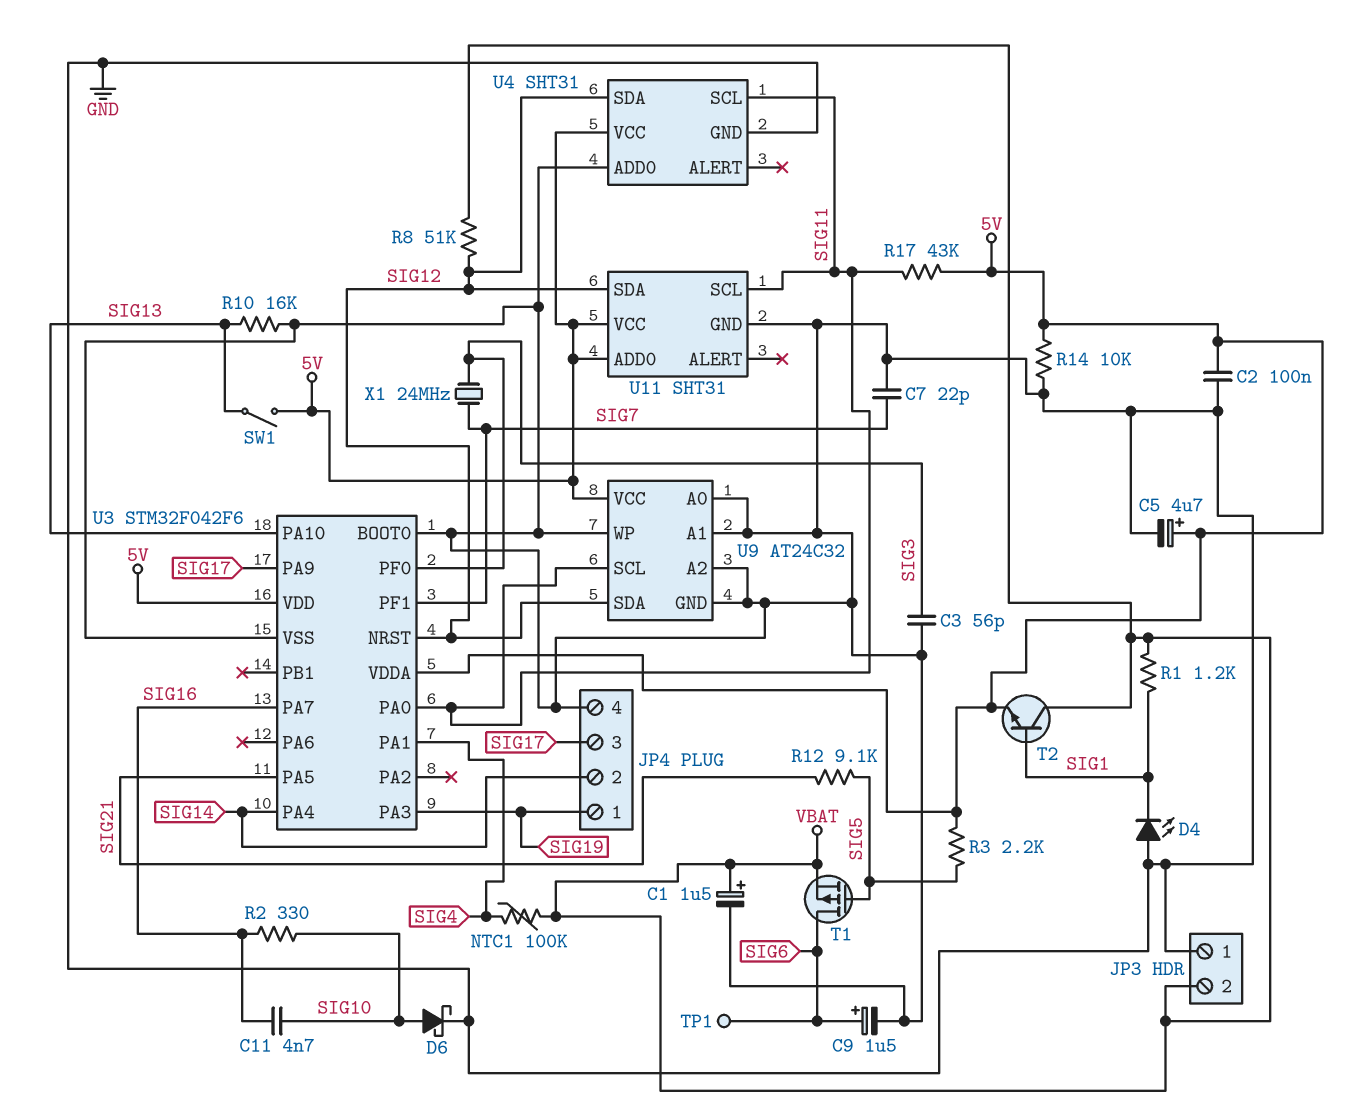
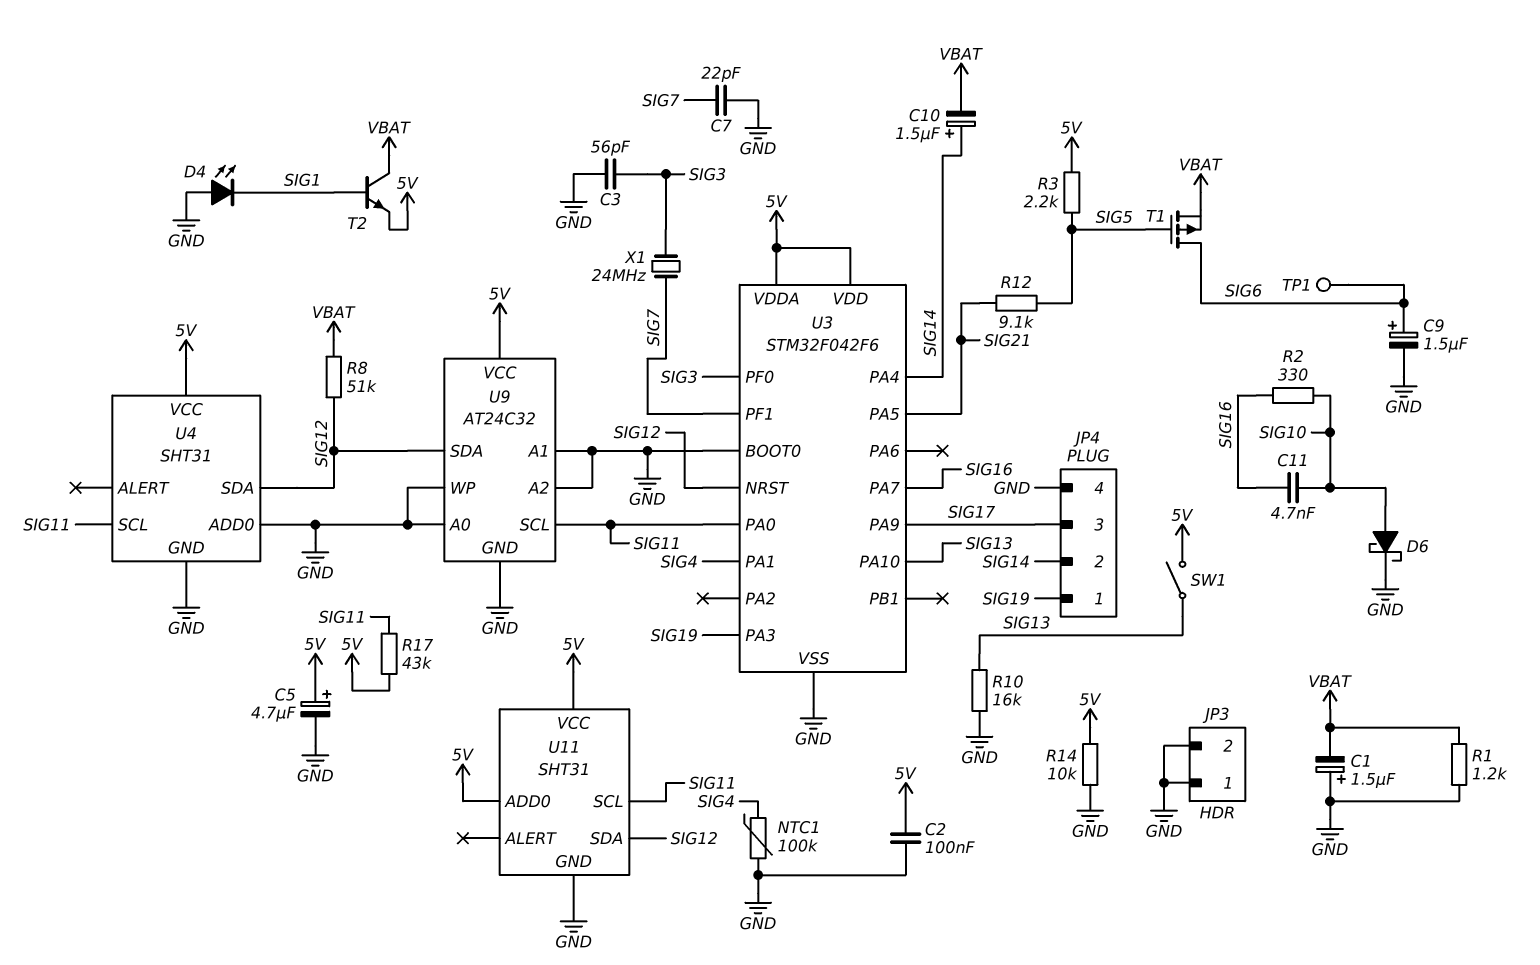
C1: 1.5uF (plus VBAT, minus GND) -> 1.5uF (plus GND, minus VBAT)
C10: none -> 1.5uF (plus SIG14, minus VBAT)
JP3 pin 2: VBAT -> GND
NTC1: 100k (SIG4, VBAT) -> 100k (GND, SIG4)
R1: 1.2k (SIG1, VBAT) -> 1.2k (GND, VBAT)

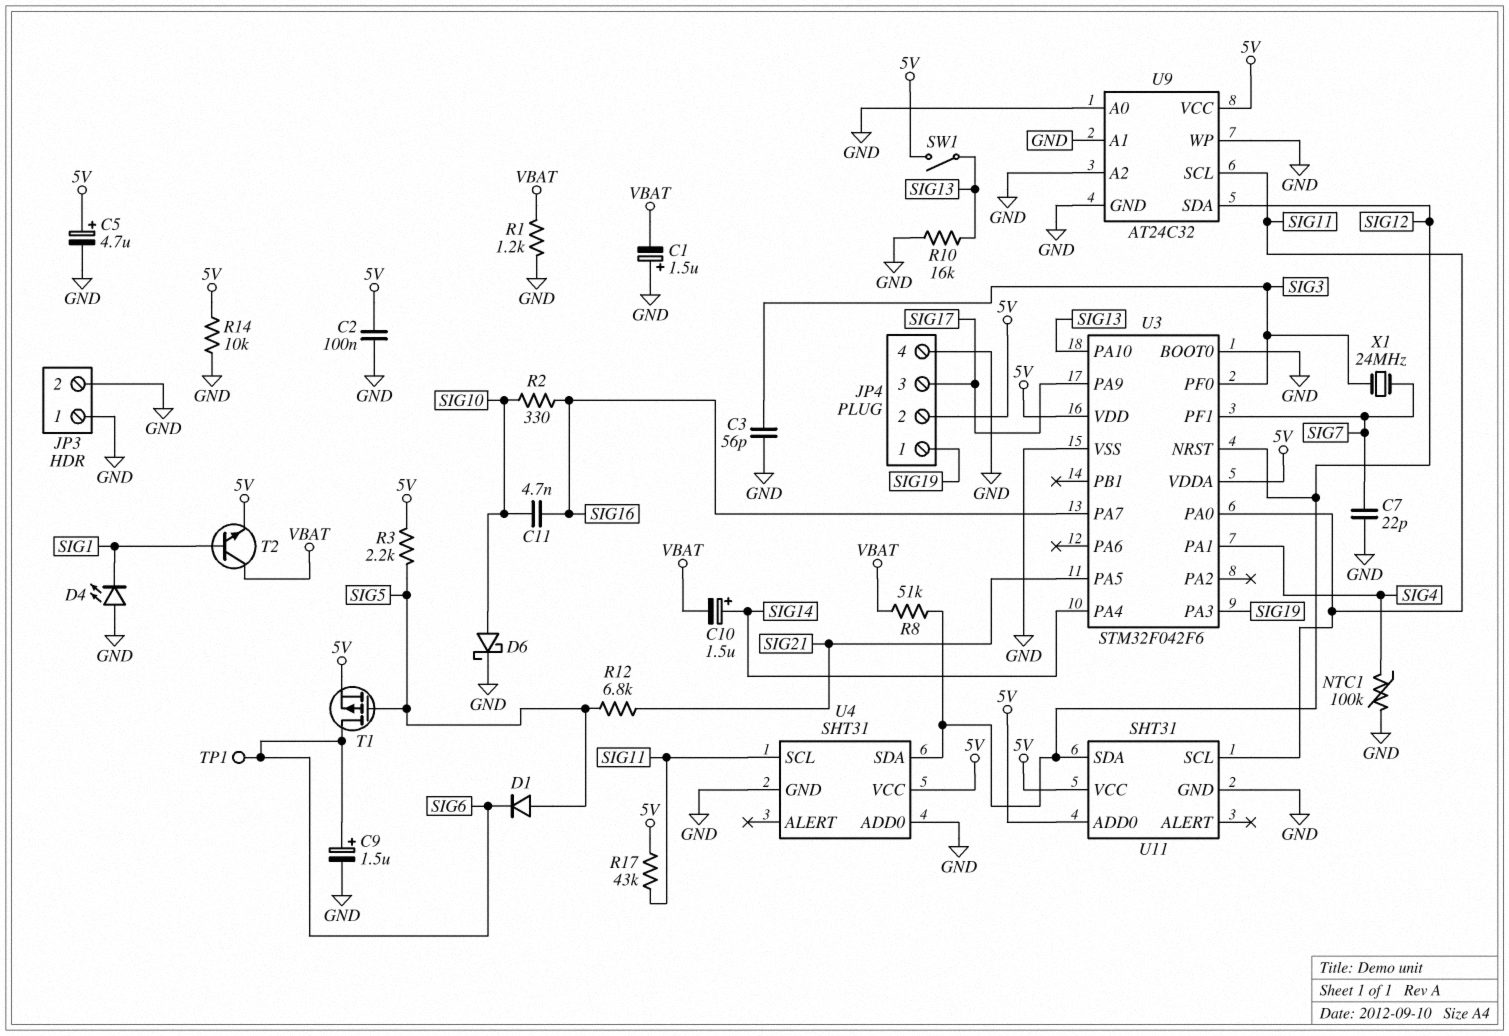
D1: none -> diode (A SIG5, K SIG6)
JP4 pin 2: SIG14 -> 5V
R12: 9.1k (SIG5, SIG21) -> 6.8k (SIG5, SIG21)
T1: PMOS (G SIG5, D SIG6, S VBAT) -> PMOS (G SIG5, D SIG6, S 5V)

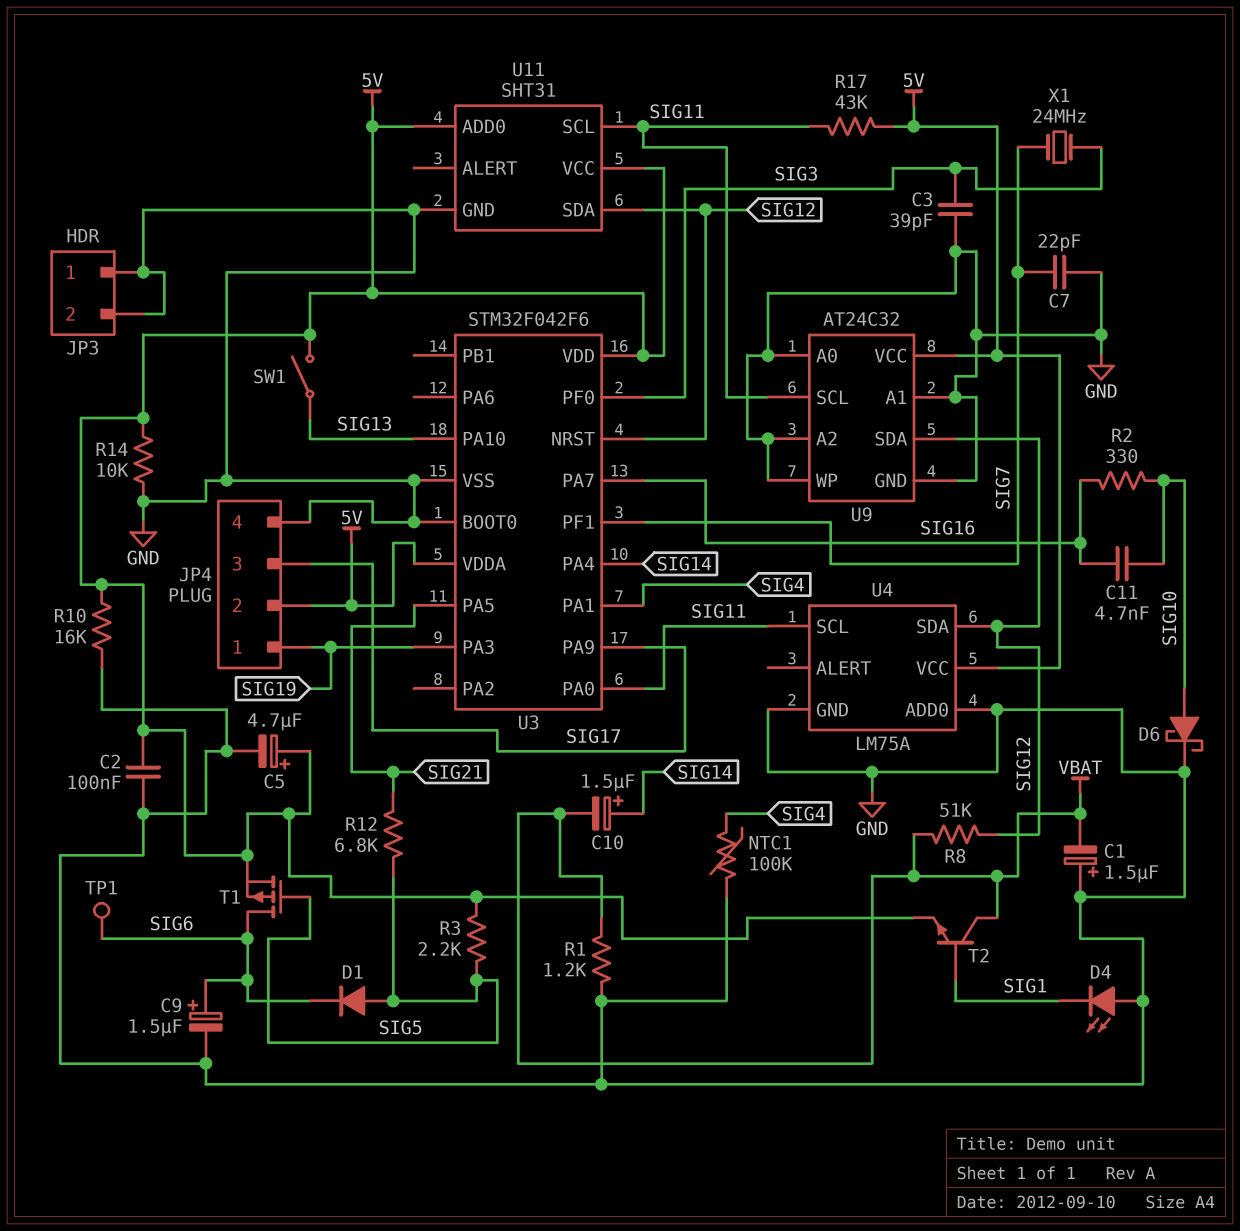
C3: 56pF (GND, SIG3) -> 39pF (GND, SIG3)
R10: 16k (GND, SIG13) -> 16k (5V, GND)
U4: SHT31 -> LM75A

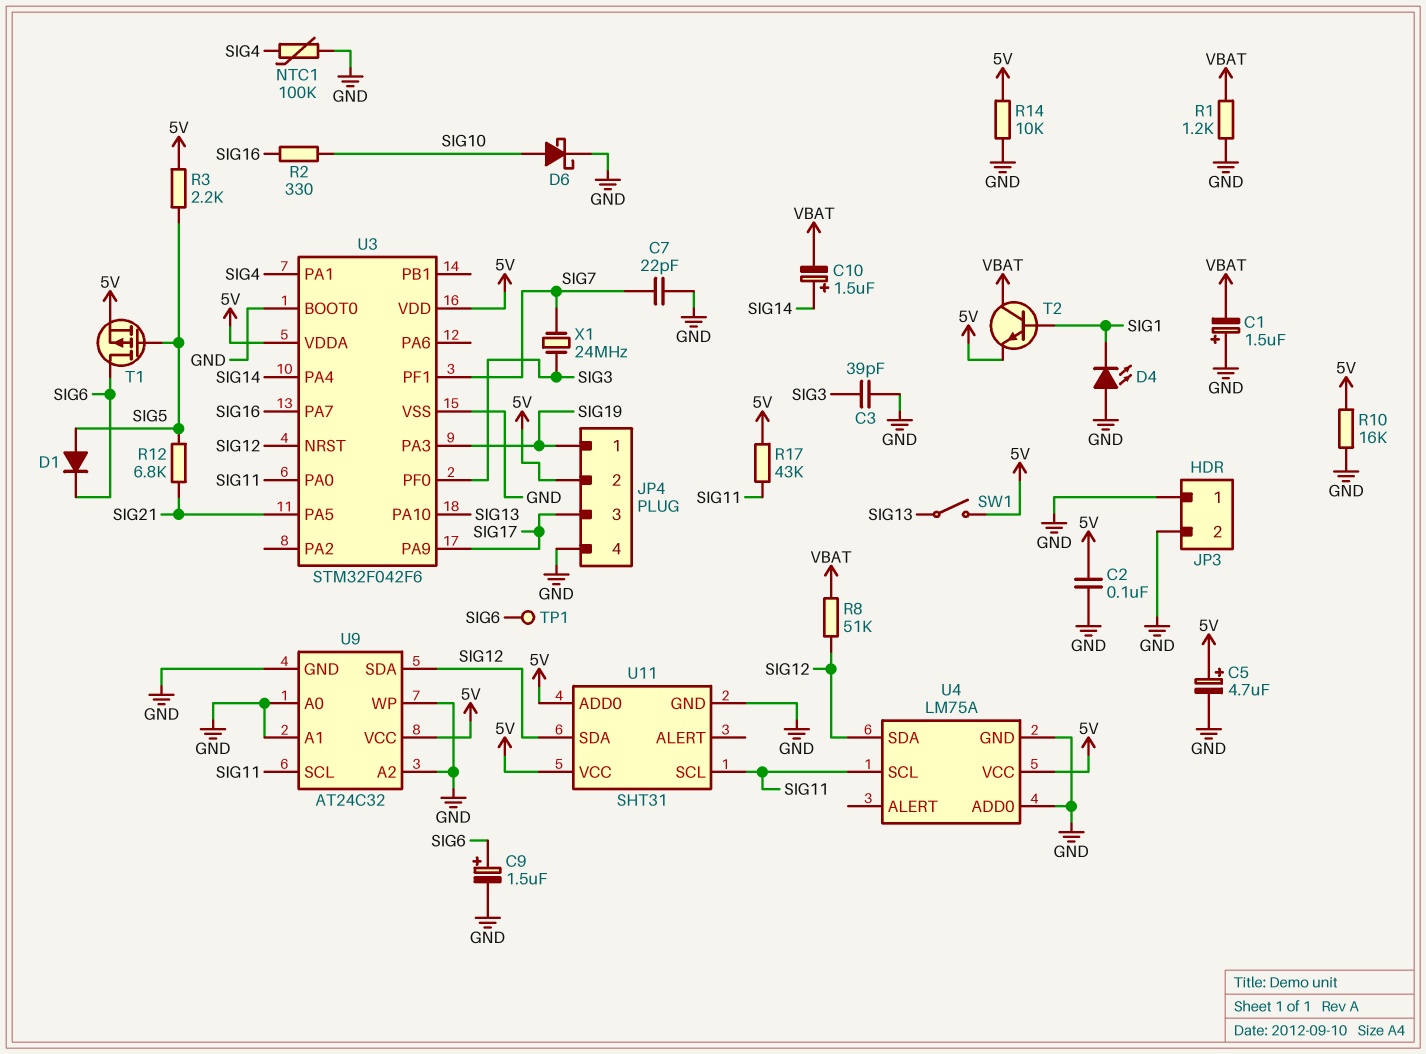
C11: 4.7nF (SIG10, SIG16) -> none

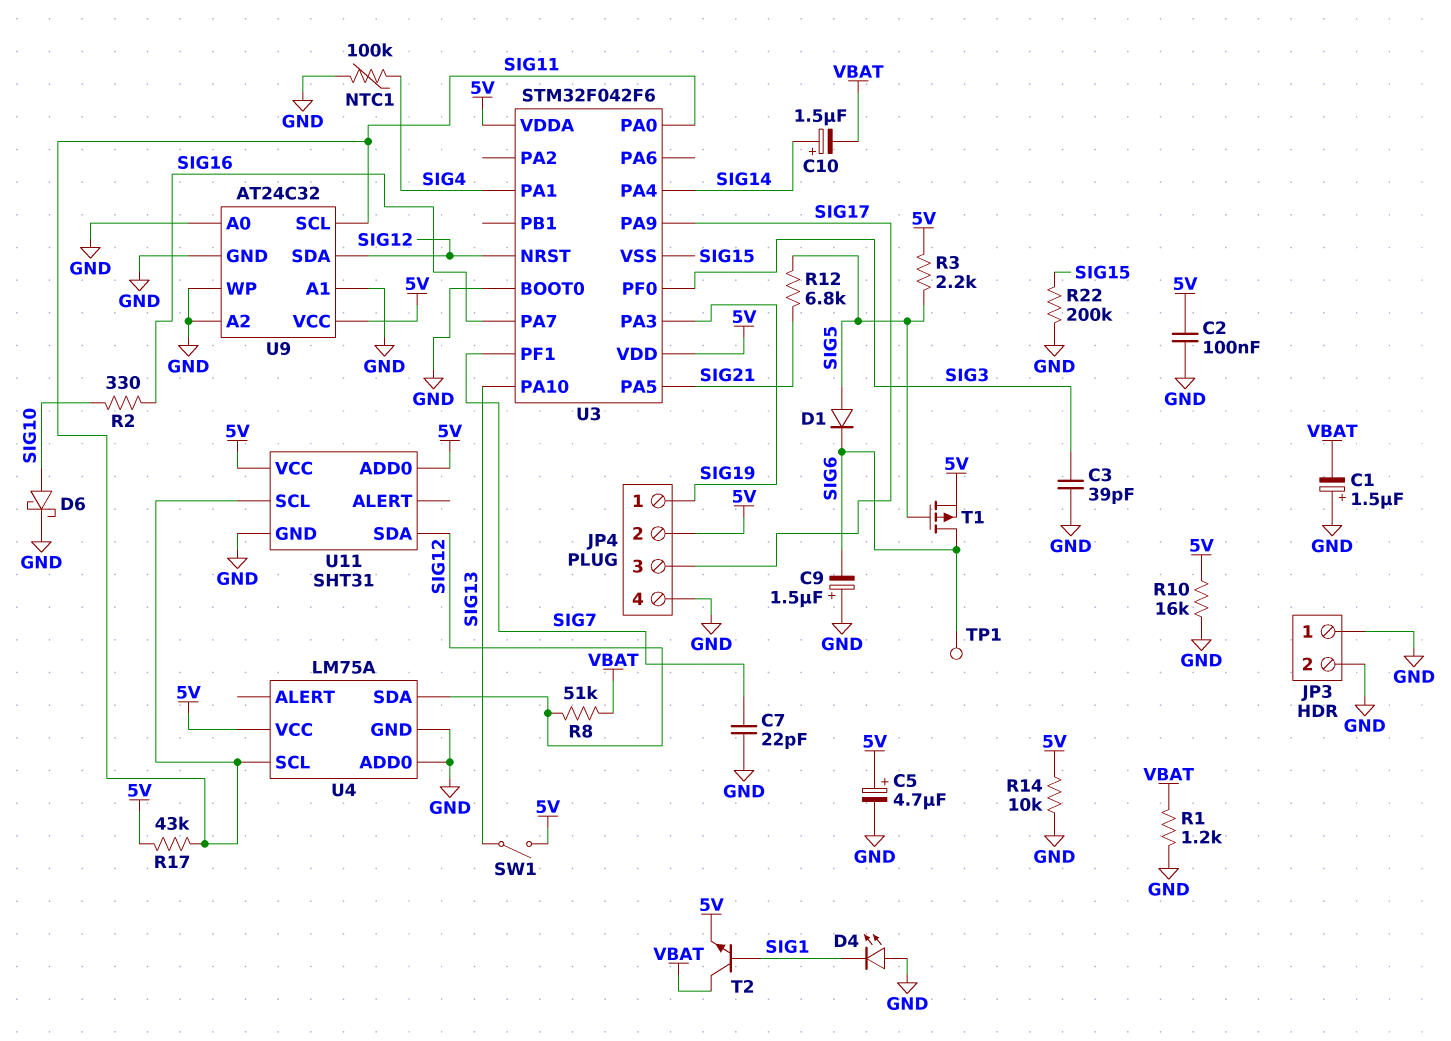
C9: 1.5uF (plus SIG6, minus GND) -> 1.5uF (plus GND, minus SIG6)
R22: none -> 200k (GND, SIG15)
U3 pin VSS: GND -> SIG15
X1: 24MHz (SIG3, SIG7) -> none

